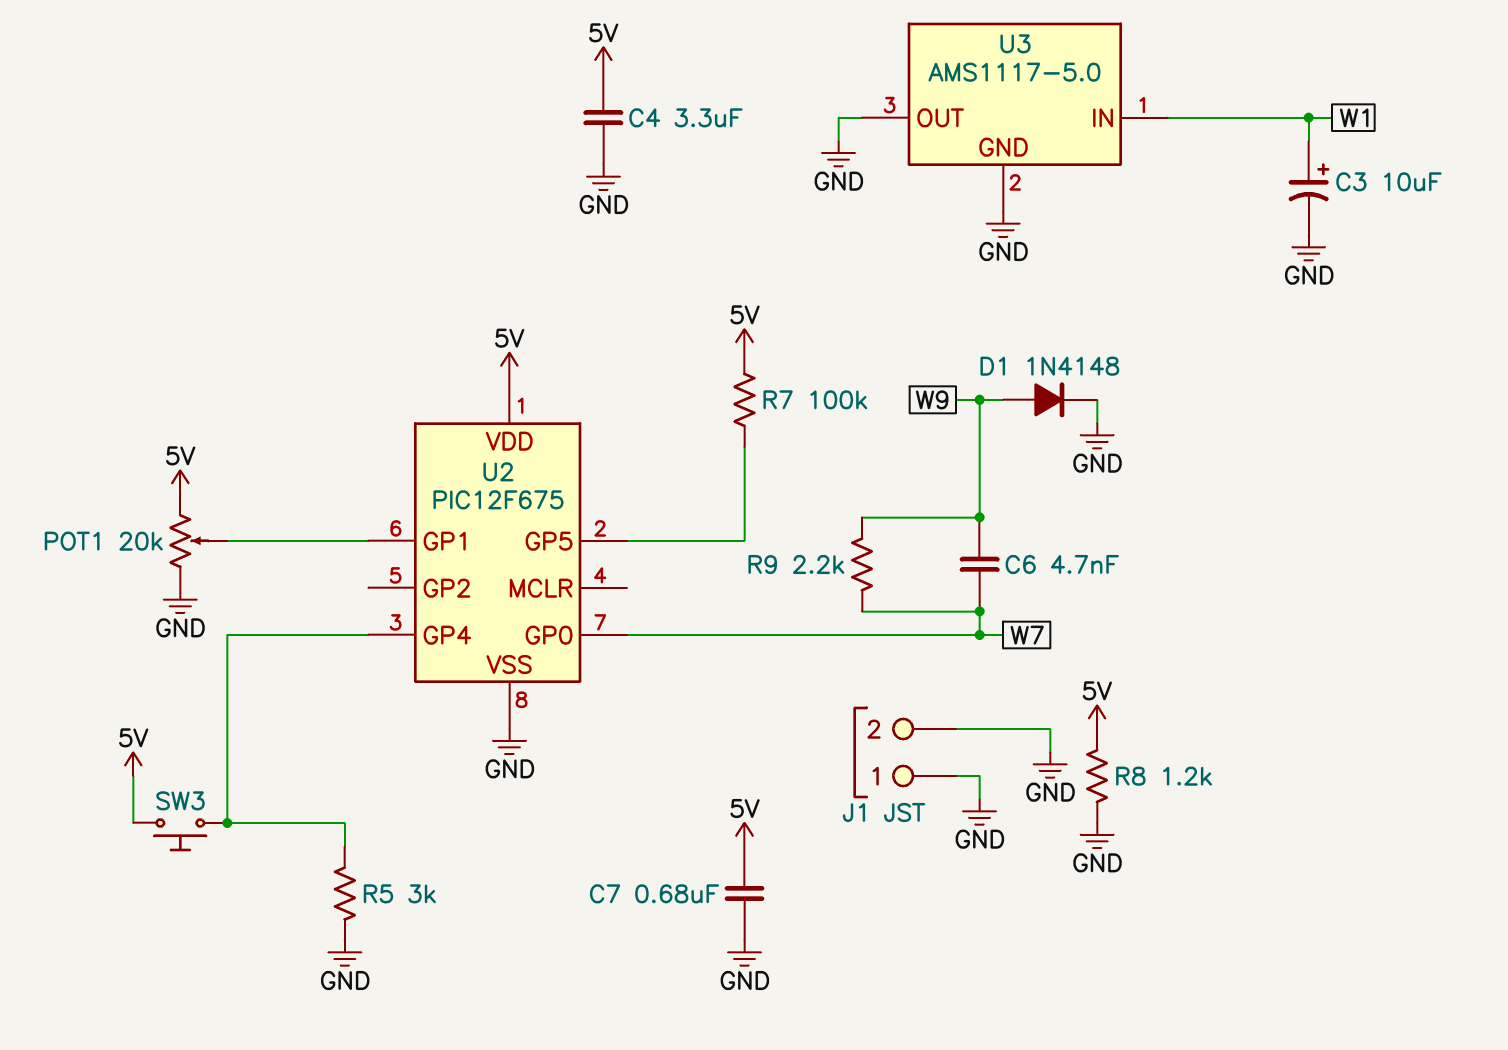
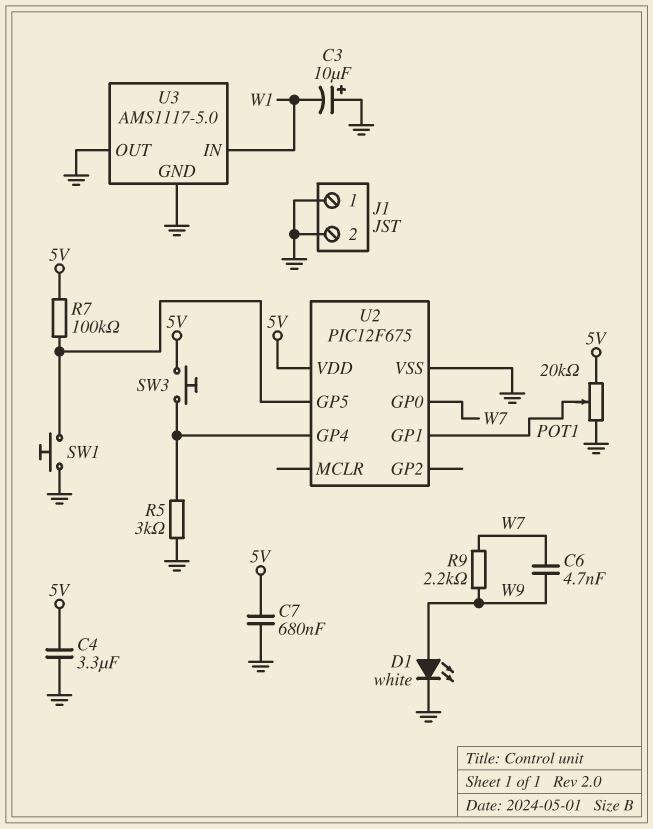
C3: 10uF (plus W1, minus GND) -> 10uF (plus GND, minus W1)
D1: diode 1N4148 (A W9, K GND) -> LED white (A W9, K GND)
R8: 1.2k (5V, GND) -> none
SW1: none -> button (GND, U2/GP5)

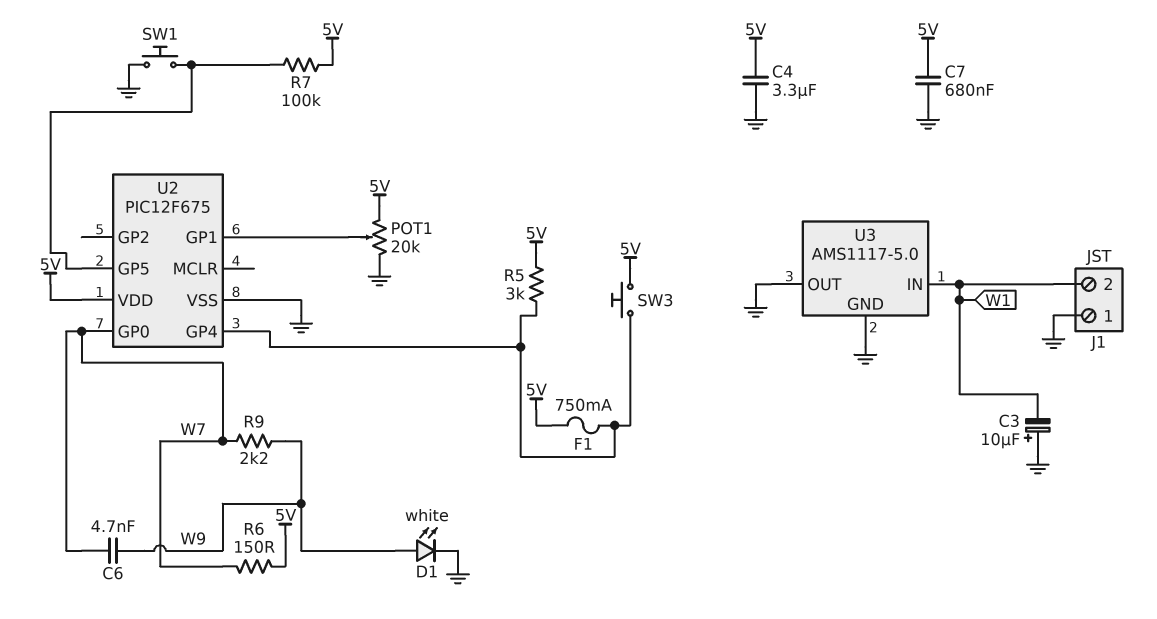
F1: none -> 750mA (5V, U2/GP4)
J1 pin 2: GND -> W1
R5: 3k (GND, U2/GP4) -> 3k (5V, U2/GP4)
R6: none -> 150 (5V, W7)

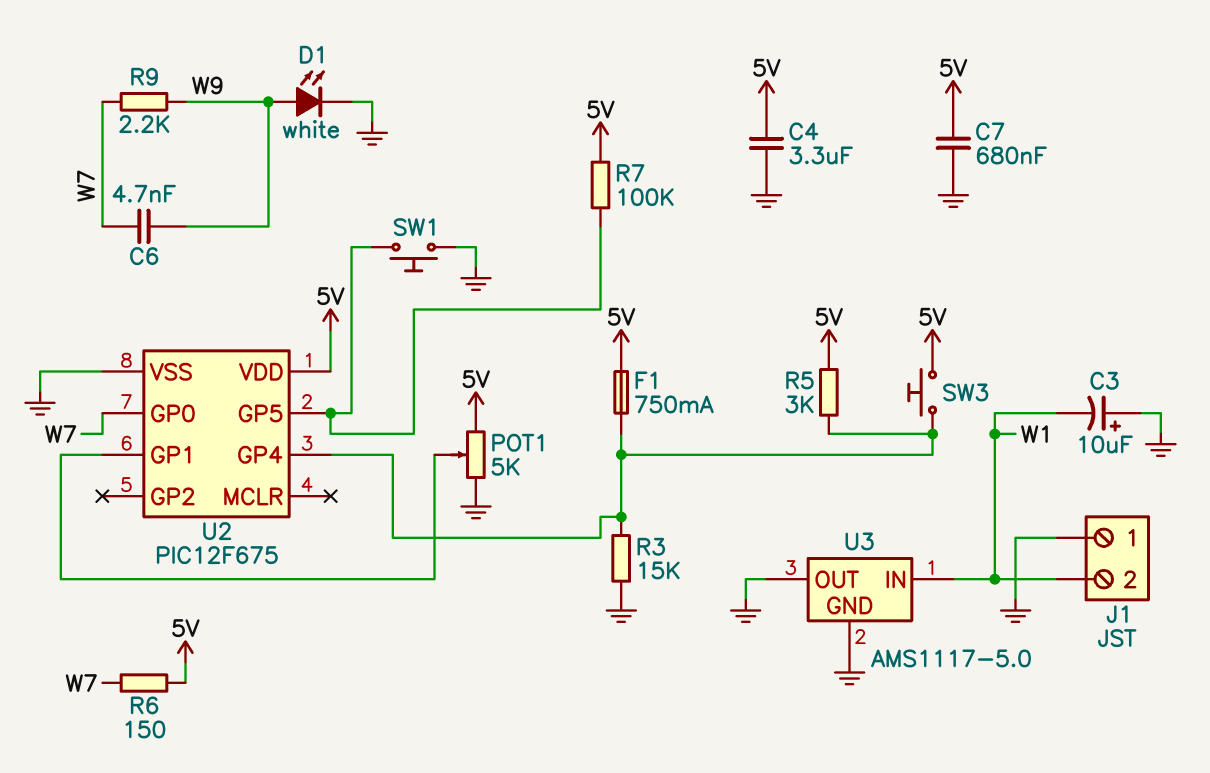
POT1: 20k (5V, GND, wiper U2/GP1) -> 5k (5V, GND, wiper U2/GP1)
R3: none -> 15k (GND, U2/GP4)

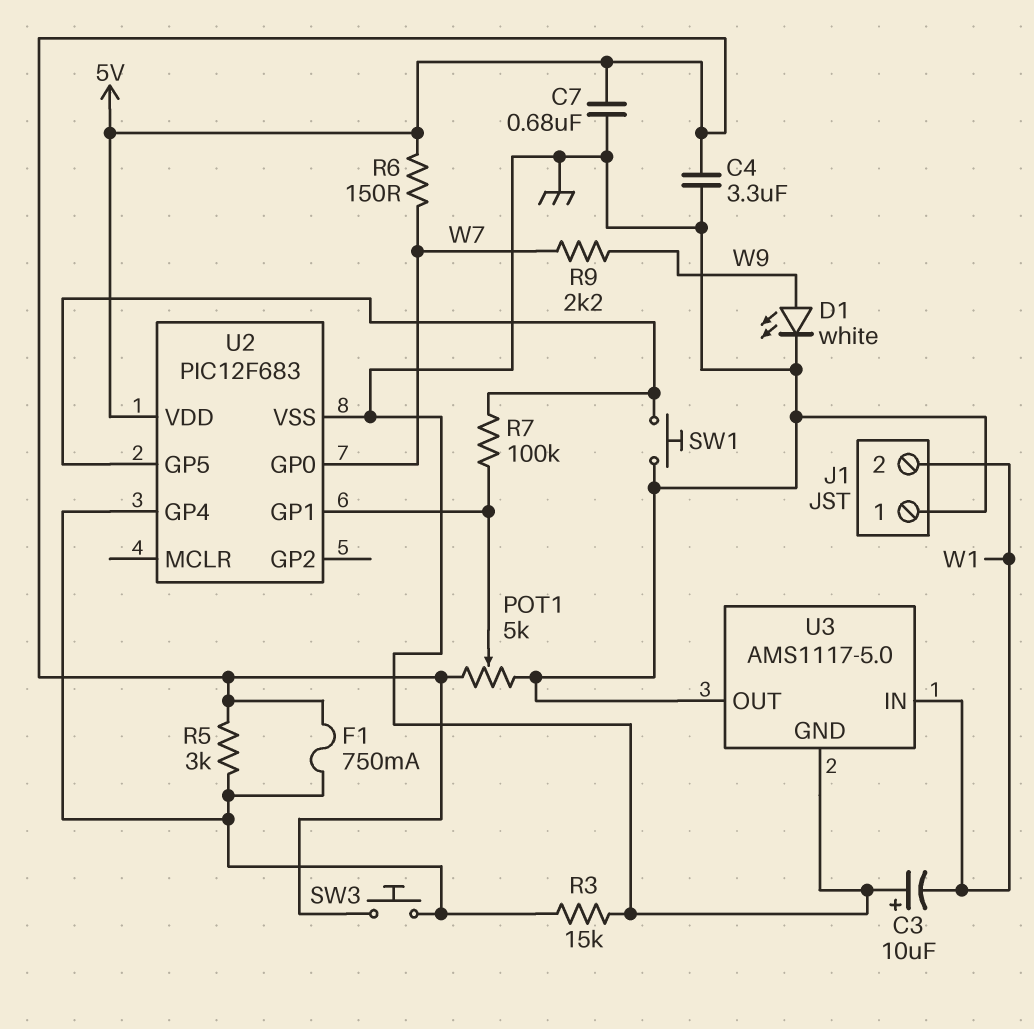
C6: 4.7nF (W7, W9) -> none
R7: 100k (5V, U2/GP5) -> 100k (U2/GP1, U2/GP5)
U2: PIC12F675 -> PIC12F683

